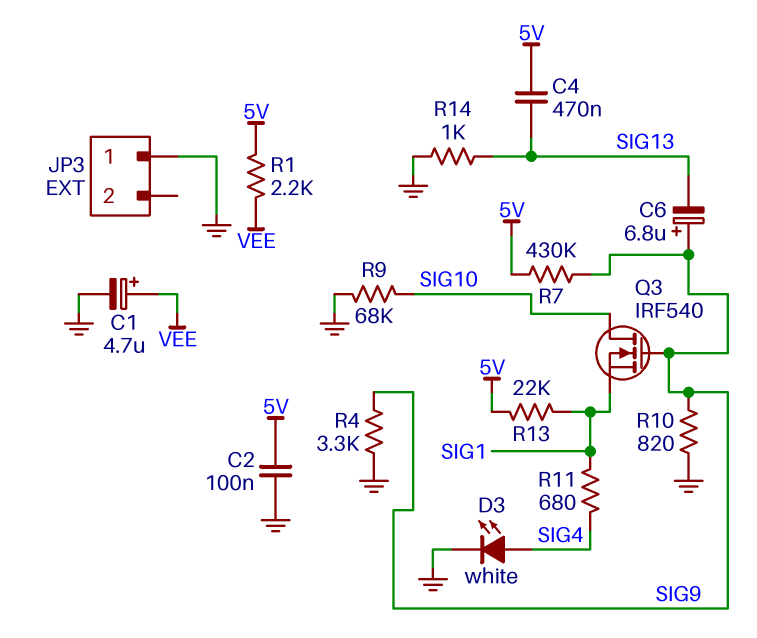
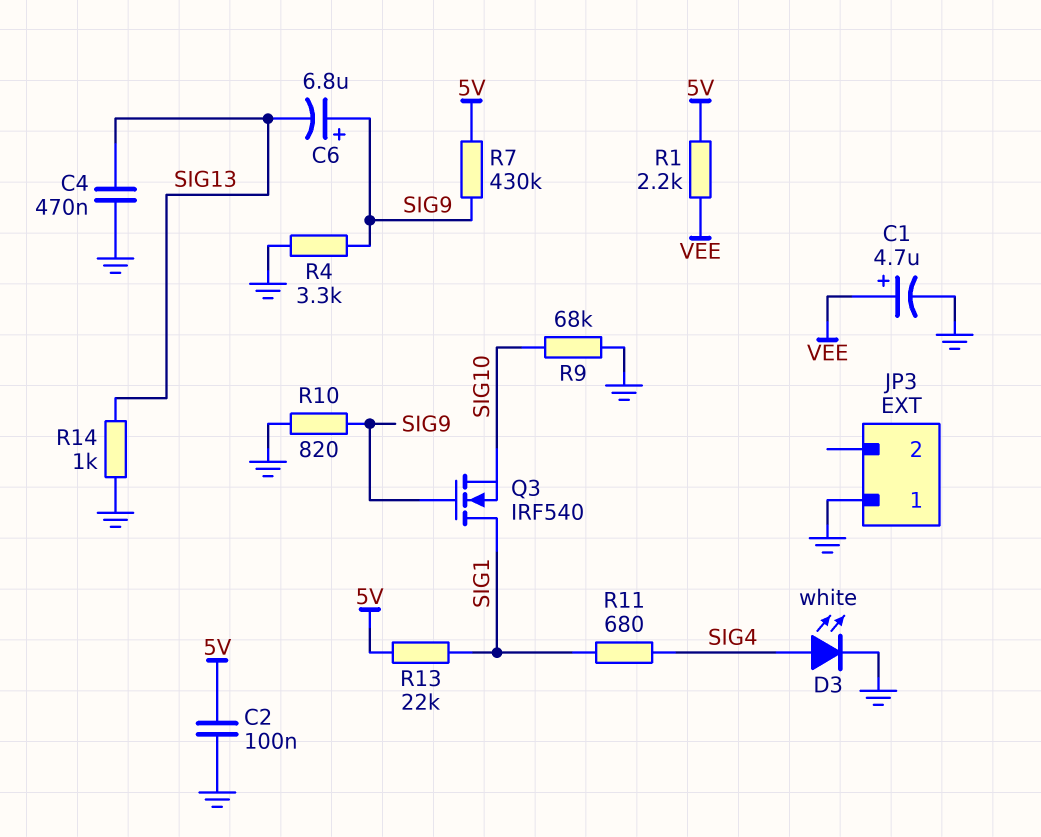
C4: 470nF (5V, SIG13) -> 470nF (GND, SIG13)
Q3: NMOS IRF540 (G SIG9, D SIG10, S SIG1) -> NMOS IRF540 (G SIG9, D SIG1, S SIG10)

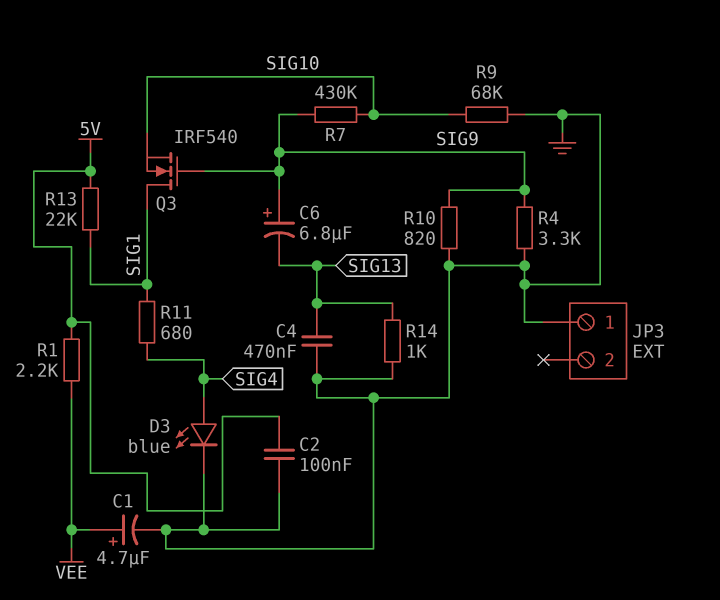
D3: LED white (A SIG4, K GND) -> LED blue (A SIG4, K GND)
R7: 430k (5V, SIG9) -> 430k (SIG9, SIG10)

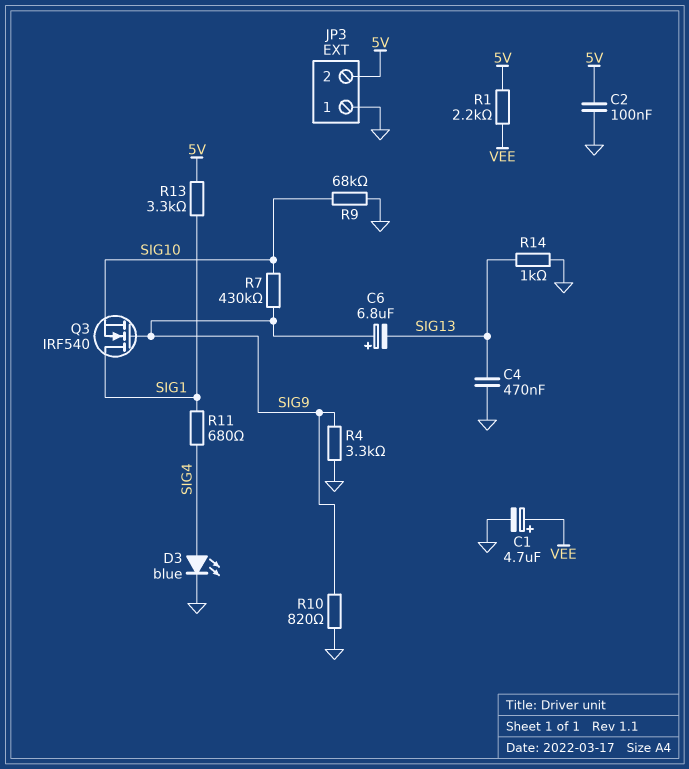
JP3 pin 2: none -> 5V
R13: 22k (5V, SIG1) -> 3.3k (5V, SIG1)

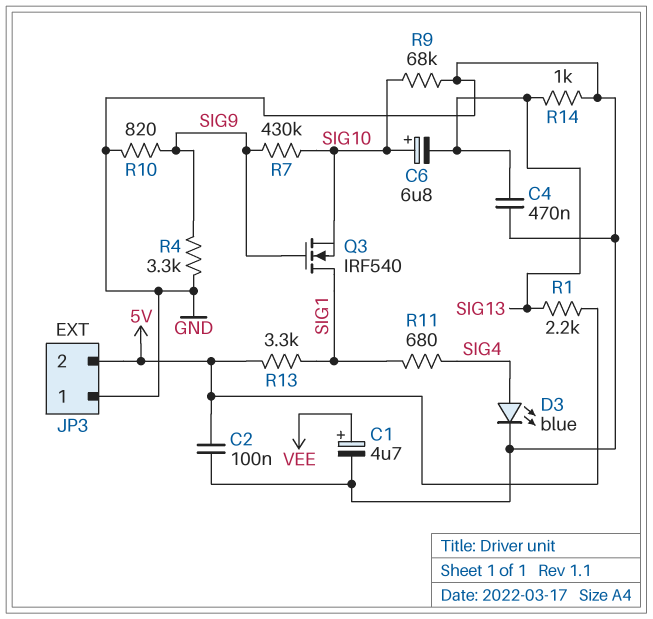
C6: 6.8uF (plus SIG9, minus SIG13) -> 6.8uF (plus SIG10, minus SIG13)
R1: 2.2k (5V, VEE) -> 2.2k (5V, SIG13)

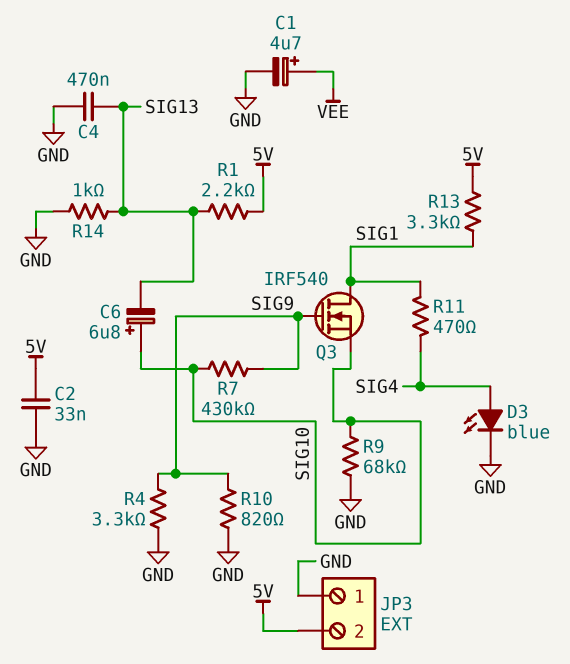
C2: 100nF (5V, GND) -> 33nF (5V, GND)
R11: 680 (SIG1, SIG4) -> 470 (SIG1, SIG4)

